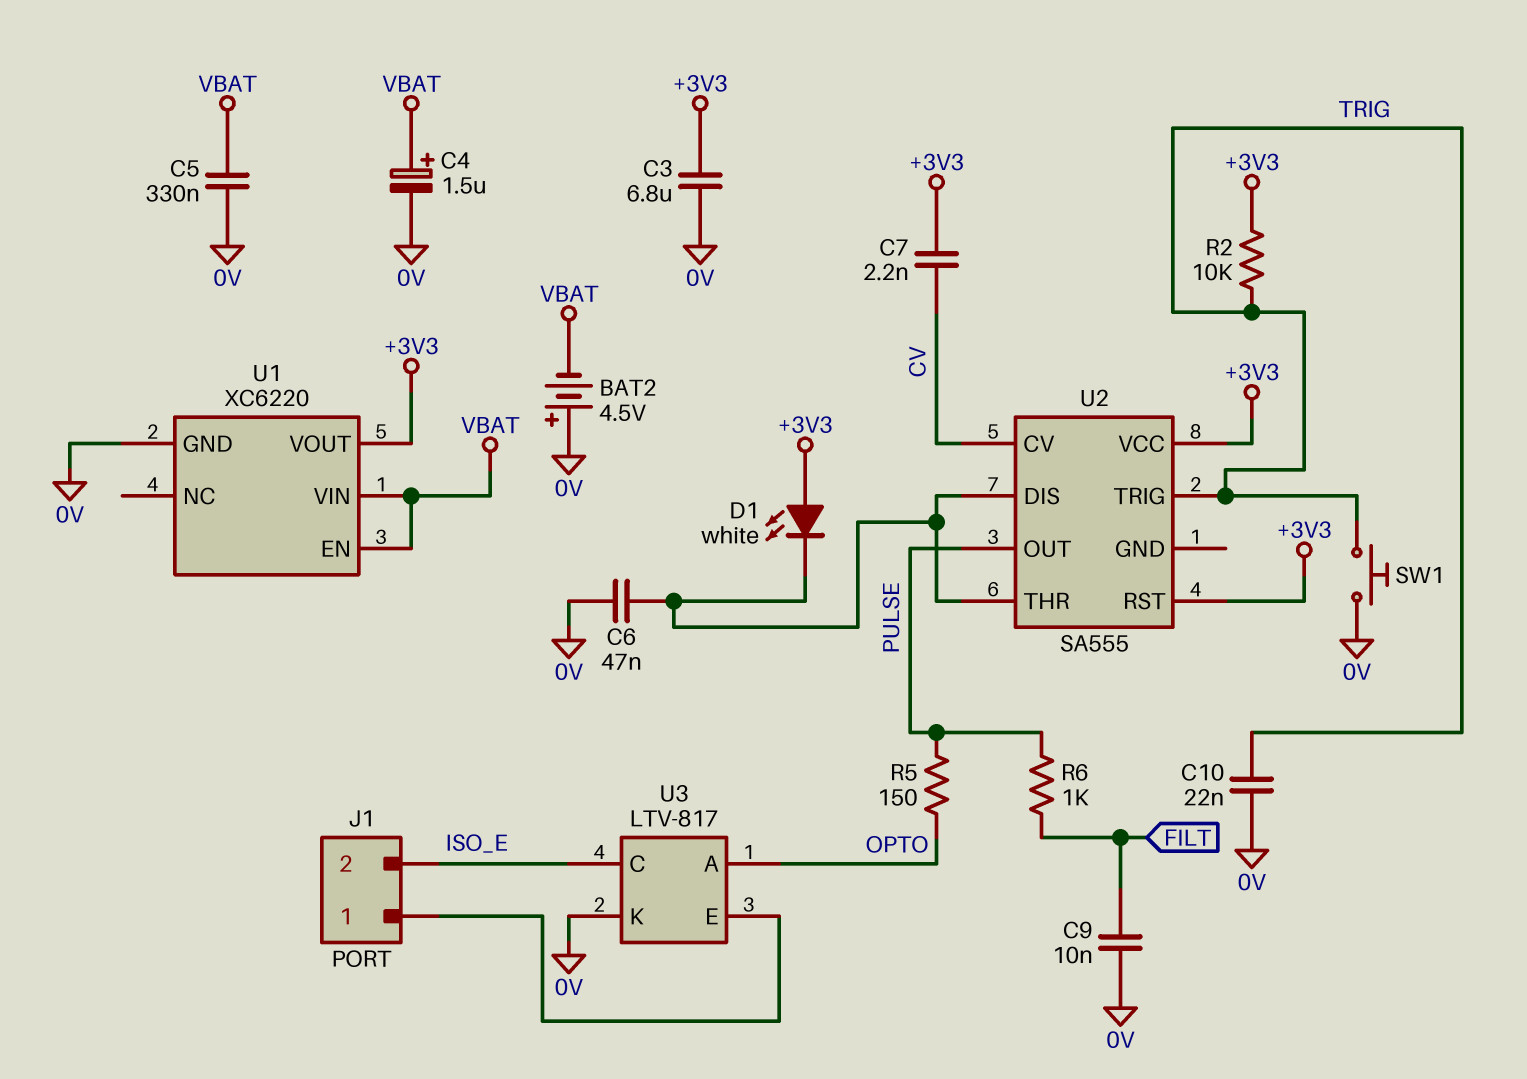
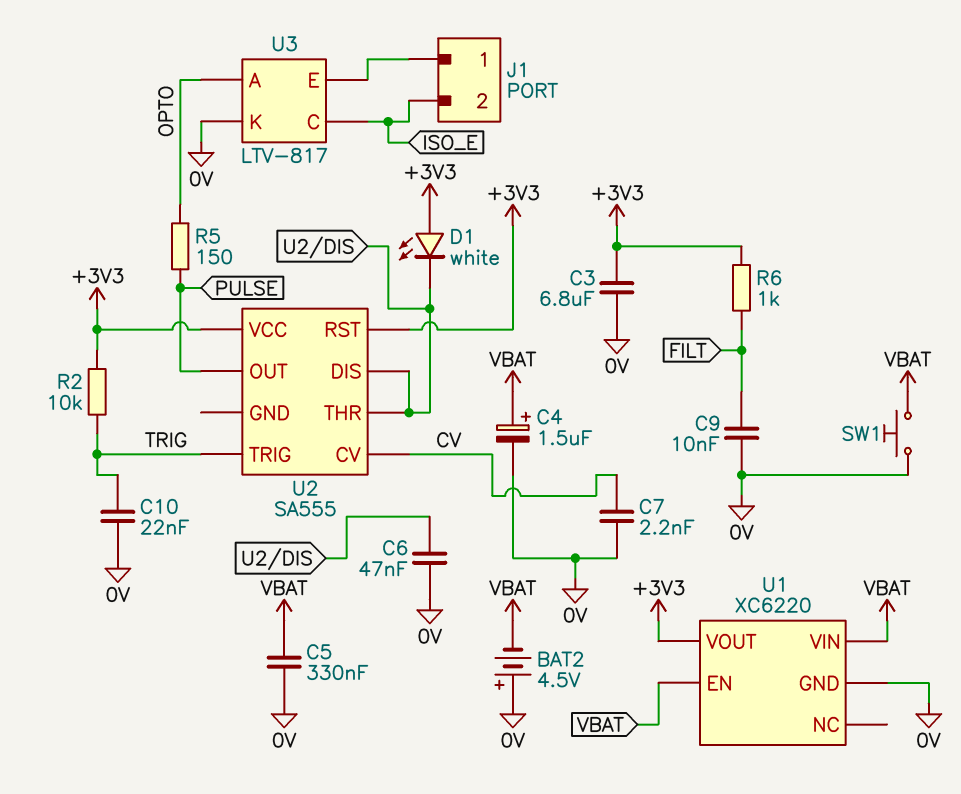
C7: 2.2nF (+3V3, CV) -> 2.2nF (0V, CV)
R6: 1k (FILT, PULSE) -> 1k (+3V3, FILT)
SW1: button (0V, TRIG) -> button (0V, VBAT)

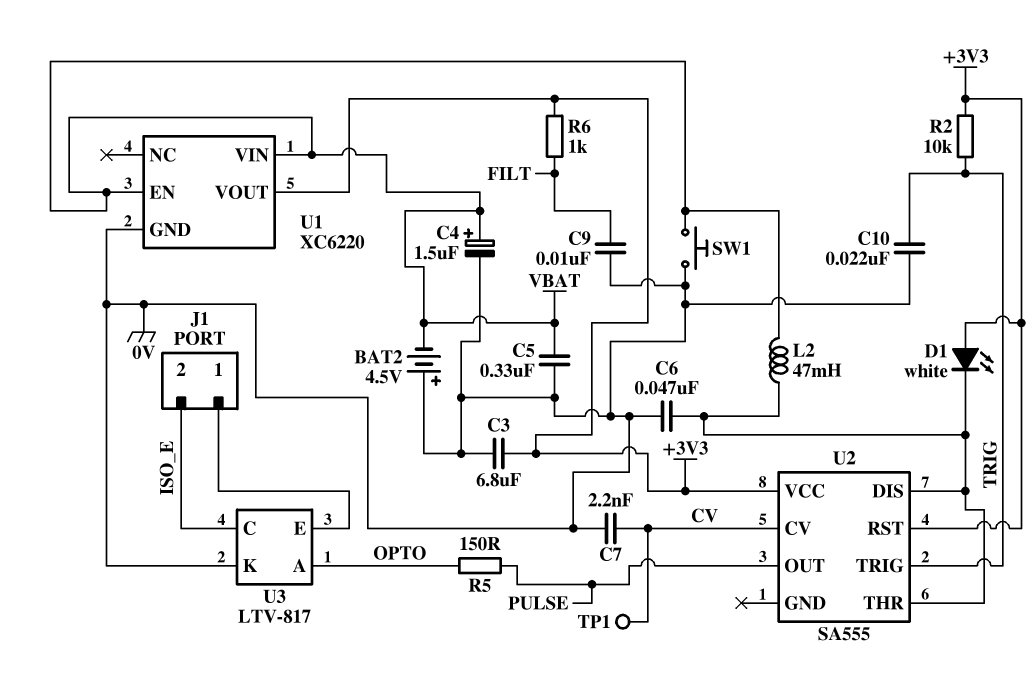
L2: none -> 47mH (U2/DIS, VBAT)
TP1: none -> test point (CV)

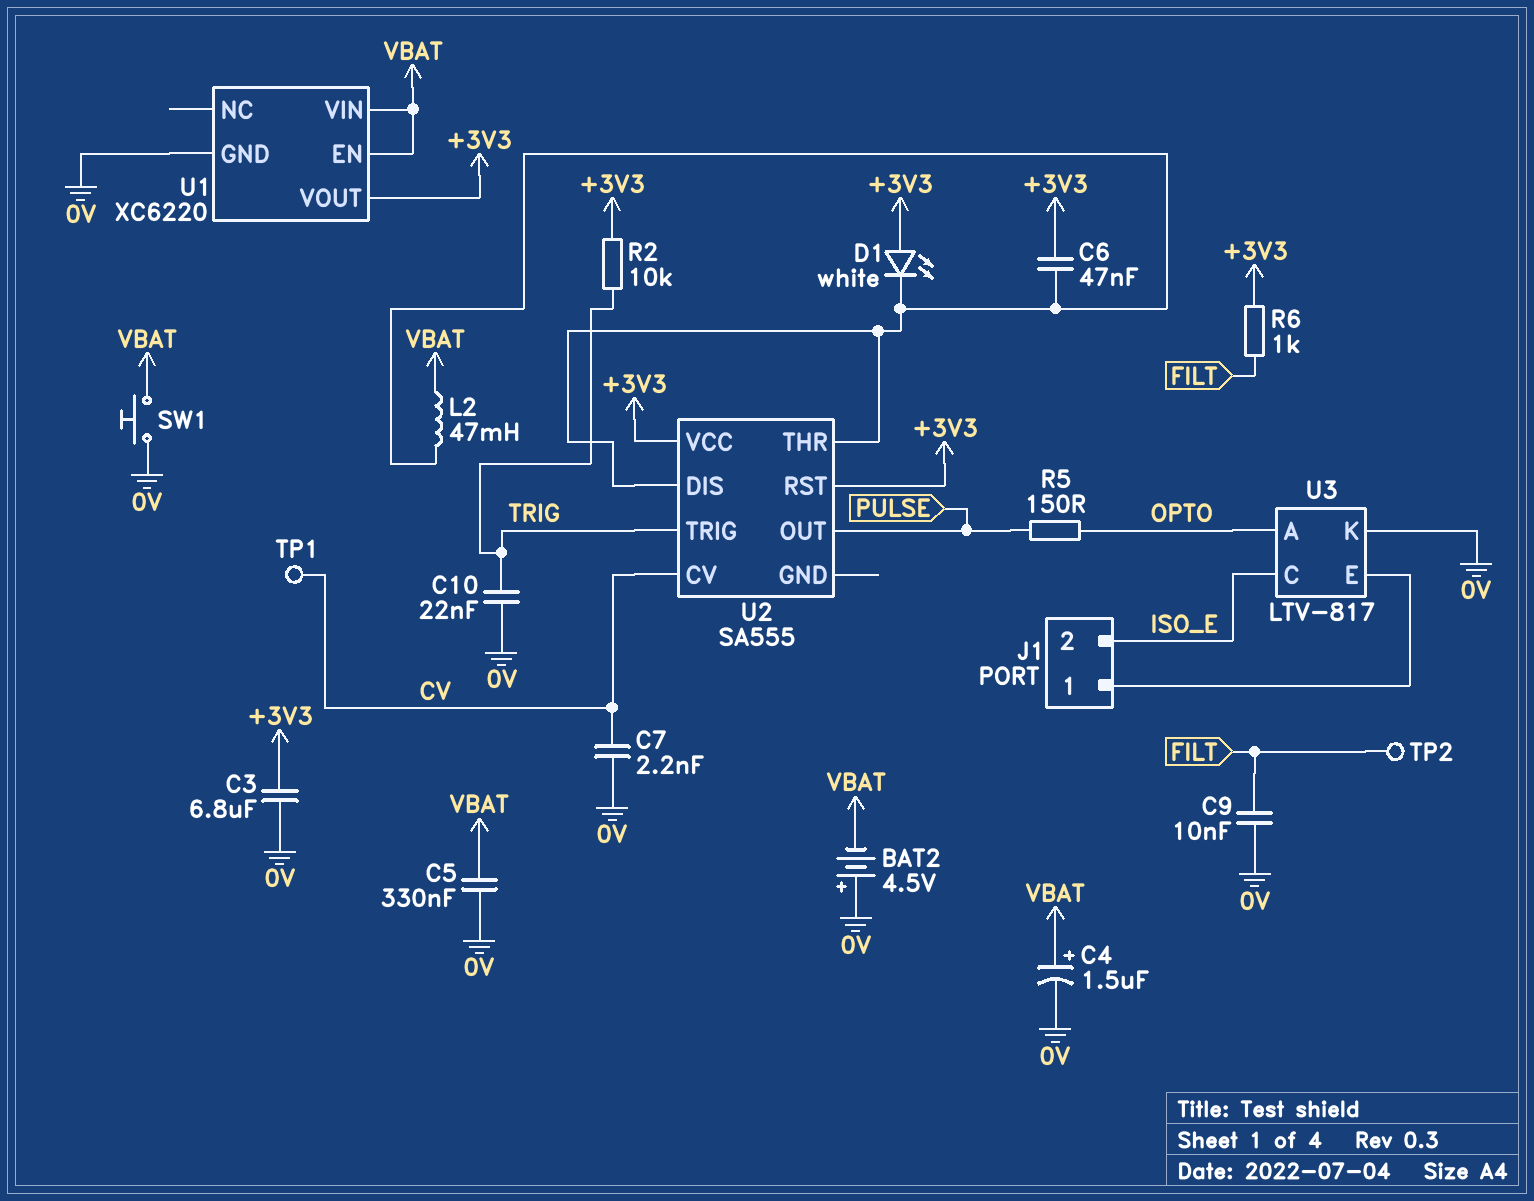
C6: 47nF (0V, U2/DIS) -> 47nF (+3V3, U2/DIS)
TP2: none -> test point (FILT)

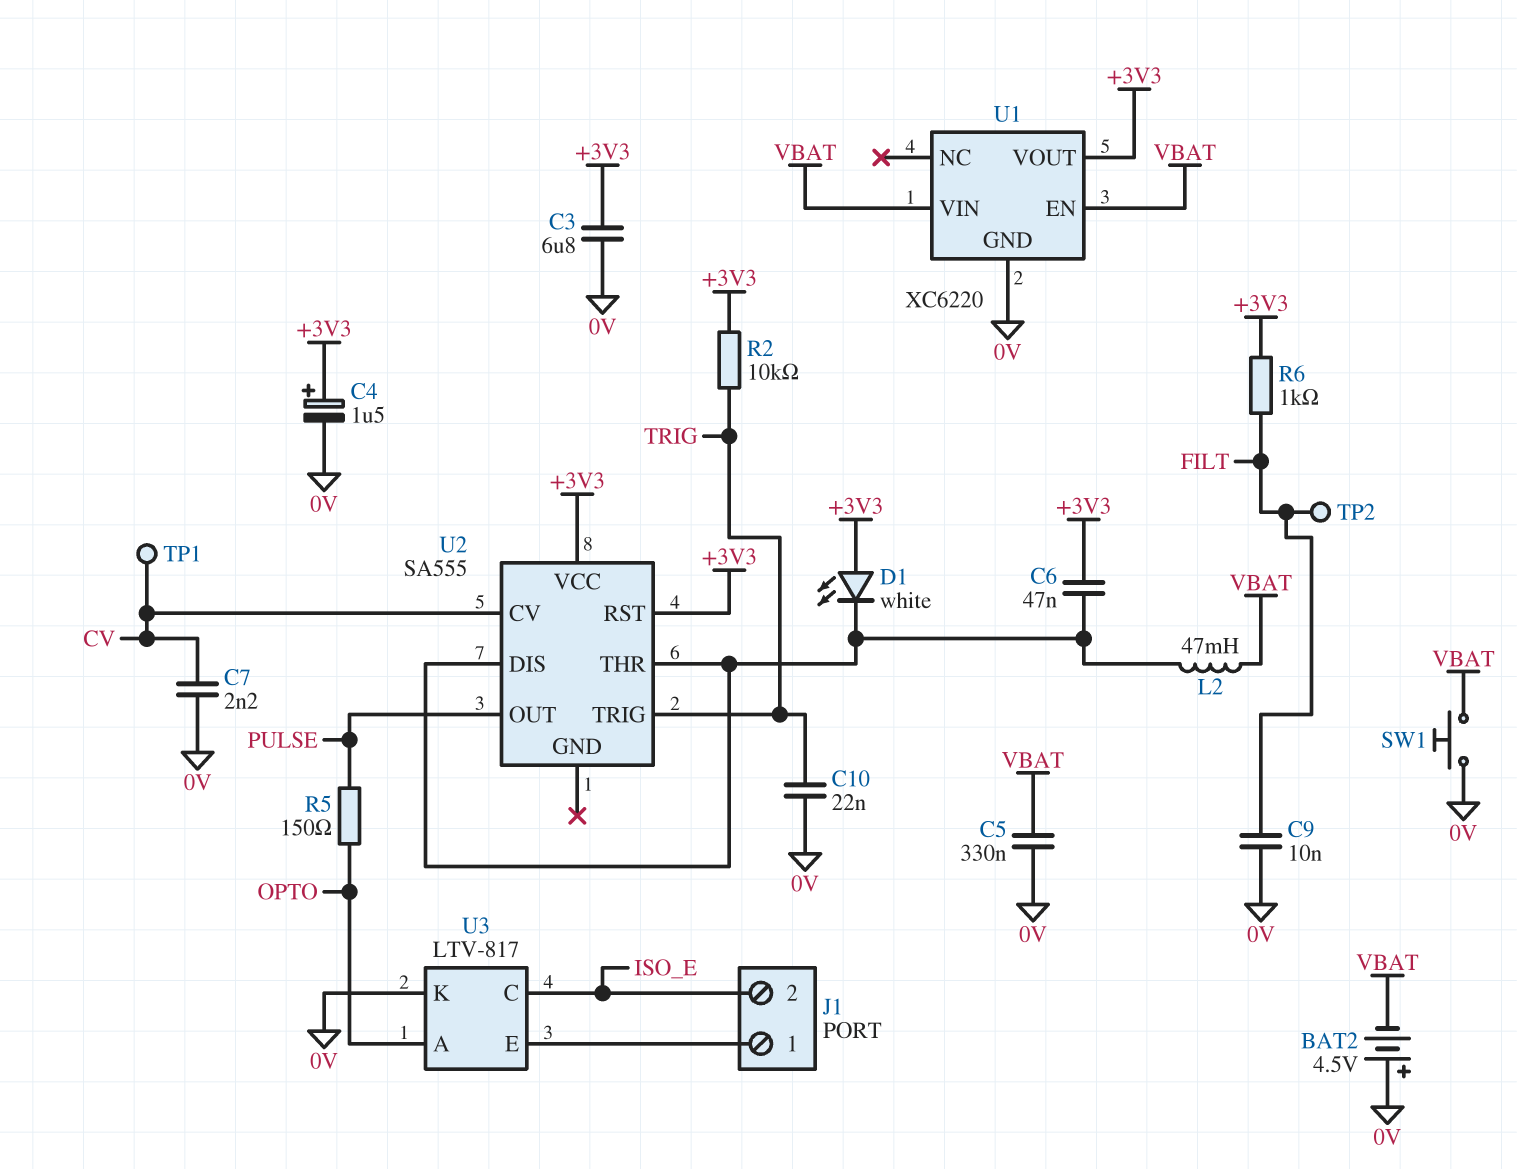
C4: 1.5uF (plus VBAT, minus 0V) -> 1.5uF (plus +3V3, minus 0V)

